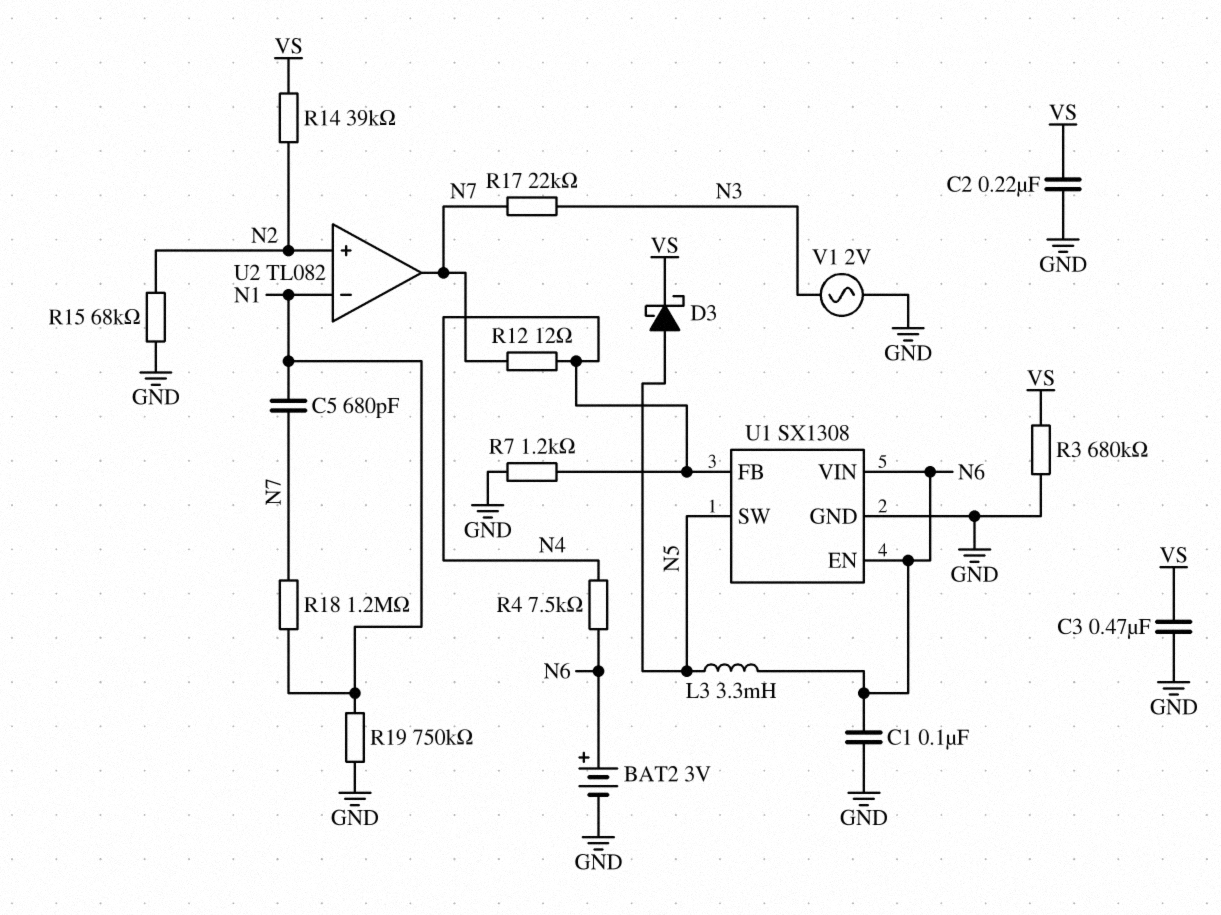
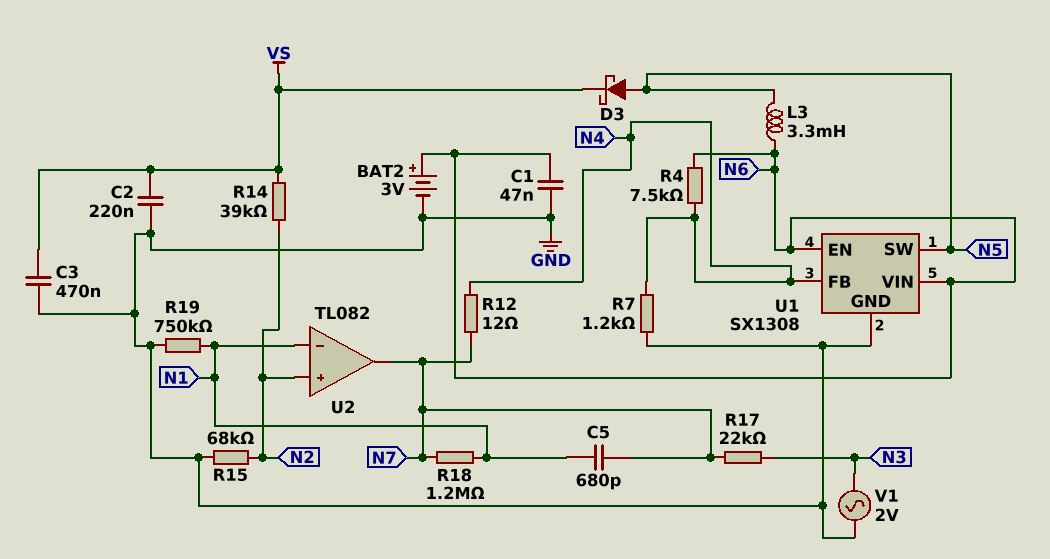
C1: 100nF (GND, N6) -> 47nF (GND, N6)
R3: 680k (GND, VS) -> none

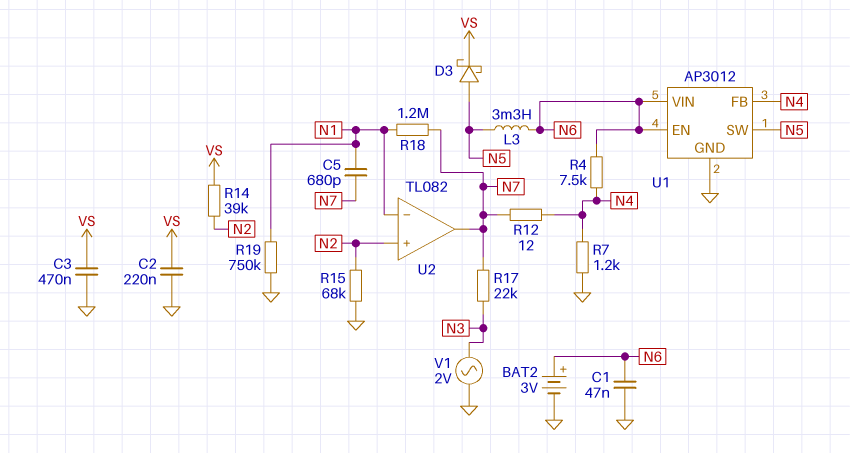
U1: SX1308 -> AP3012

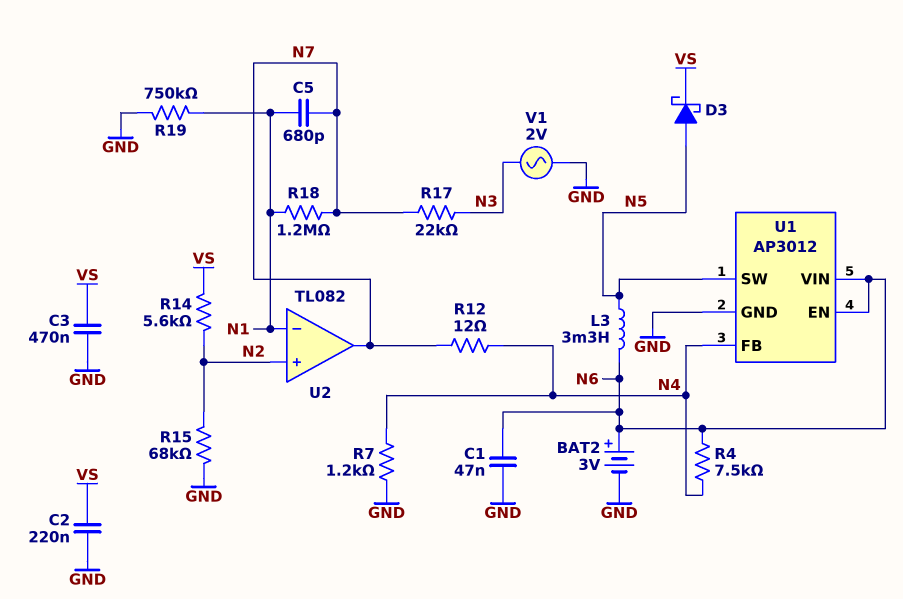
R14: 39k (N2, VS) -> 5.6k (N2, VS)

